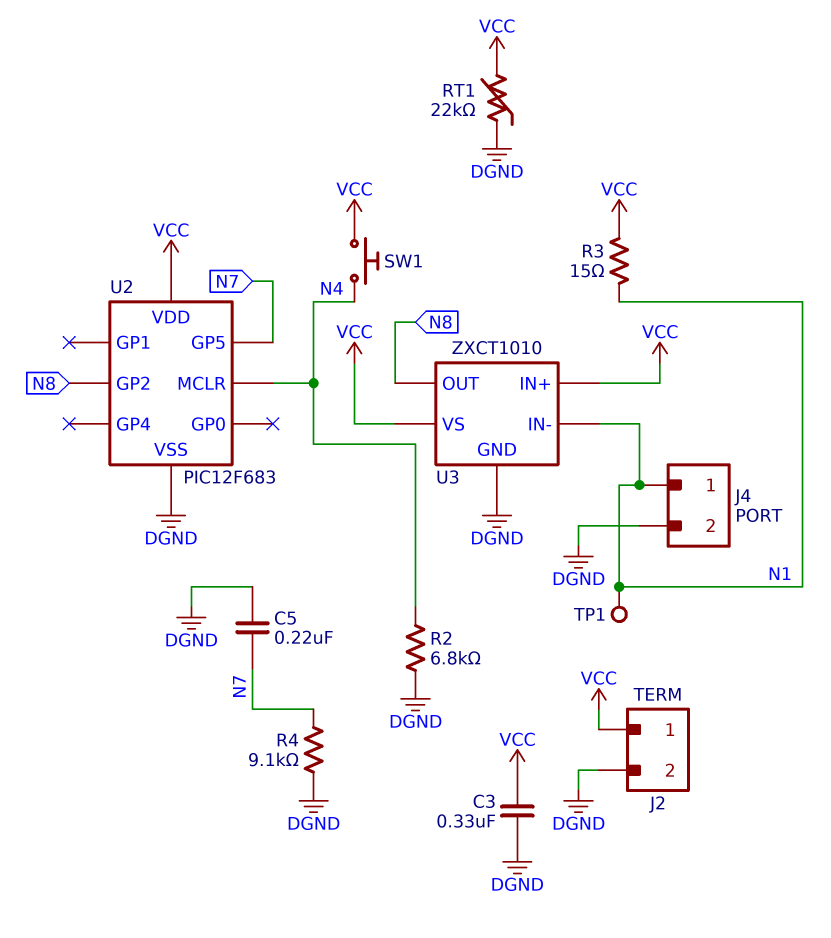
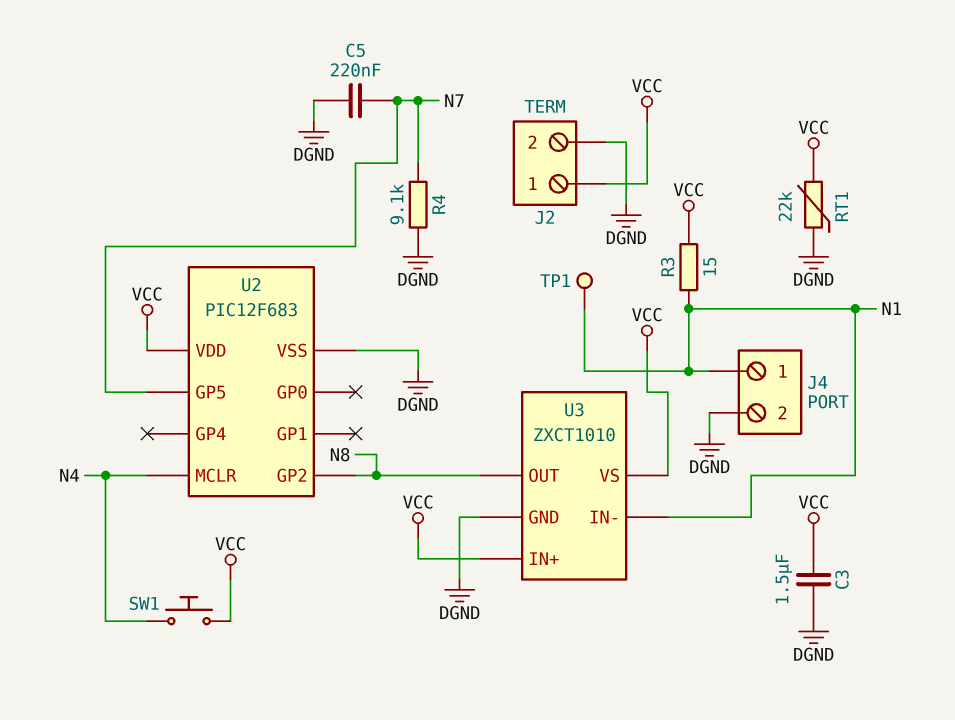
C3: 330nF (DGND, VCC) -> 1.5uF (DGND, VCC)
R2: 6.8k (DGND, N4) -> none

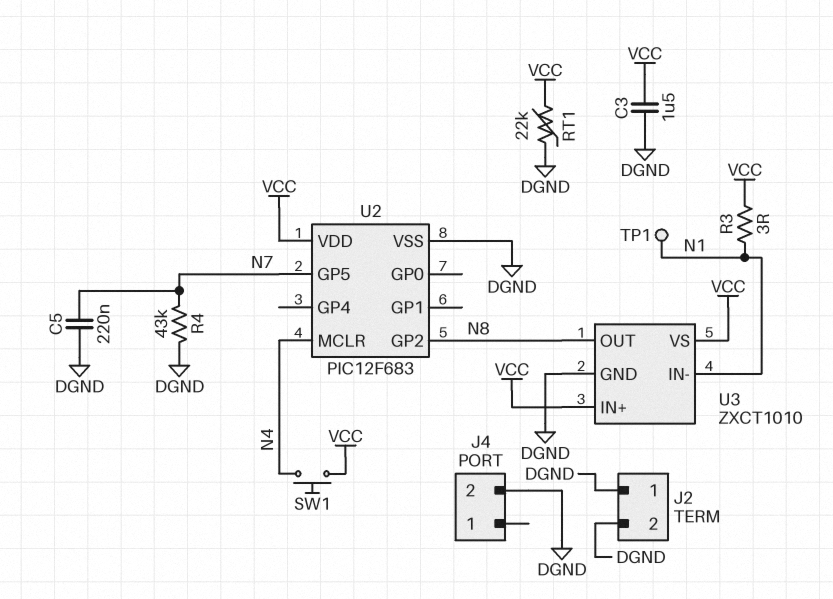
J2 pin 1: VCC -> DGND
J4 pin 1: N1 -> none
R3: 15 (N1, VCC) -> 3 (N1, VCC)
R4: 9.1k (DGND, N7) -> 43k (DGND, N7)

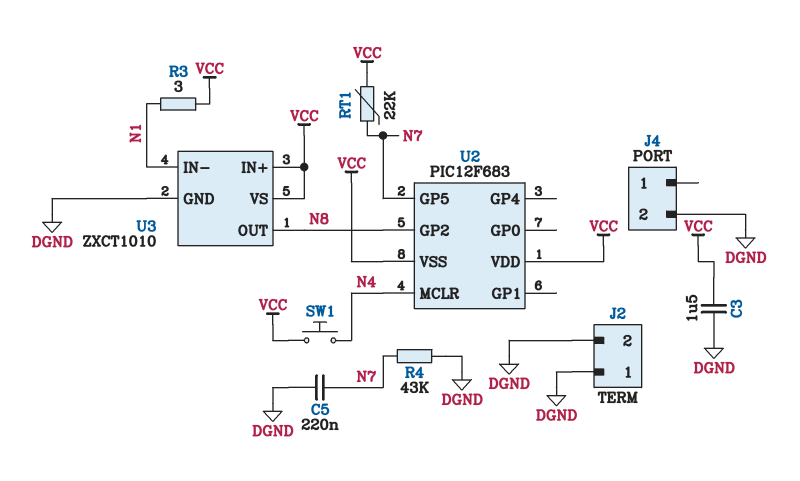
RT1: 22k (DGND, VCC) -> 22k (N7, VCC)
TP1: test point (N1) -> none
U2 pin VSS: DGND -> VCC

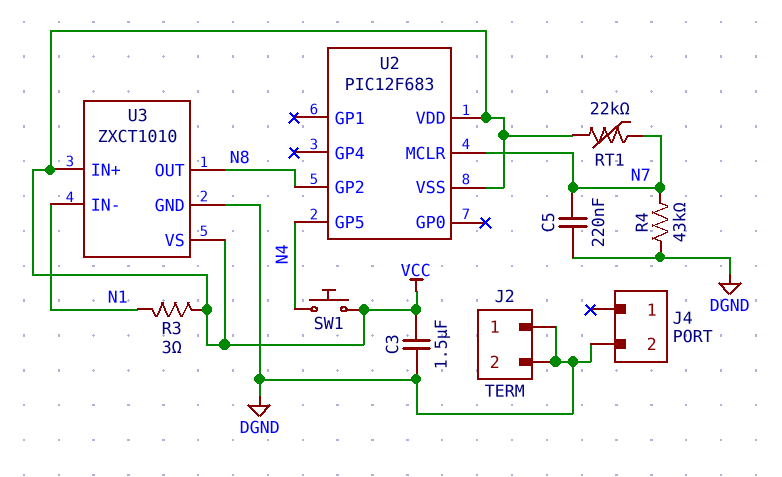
U2 pin GP5: N7 -> N4
U2 pin MCLR: N4 -> N7

